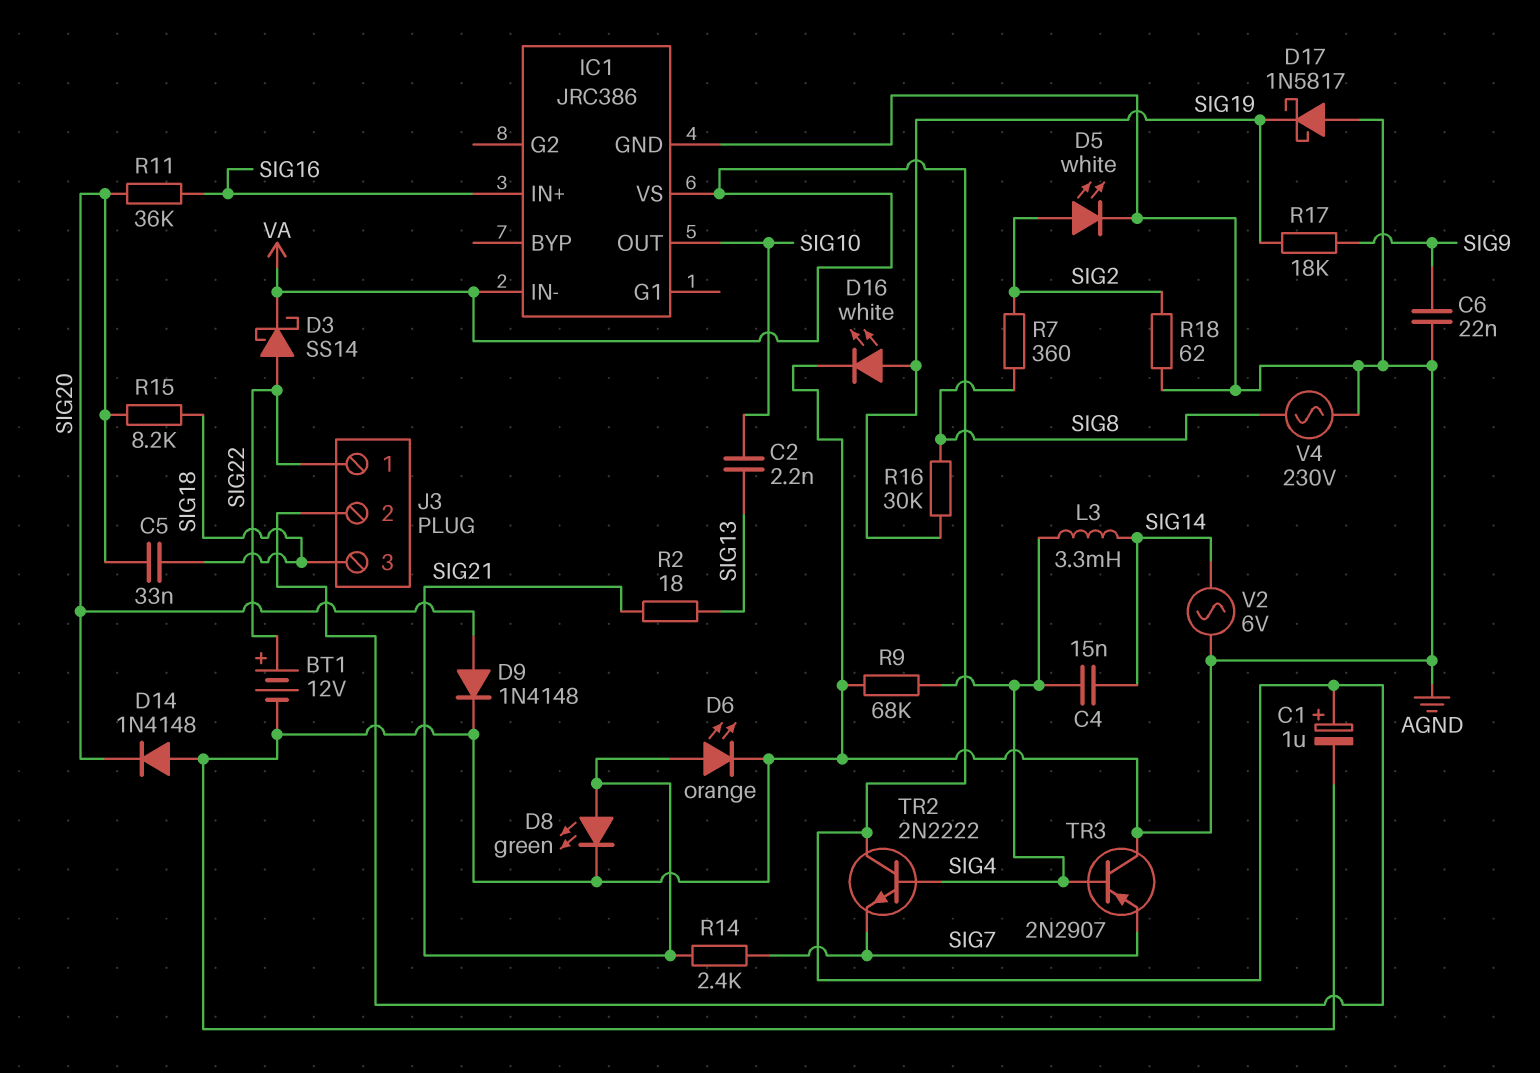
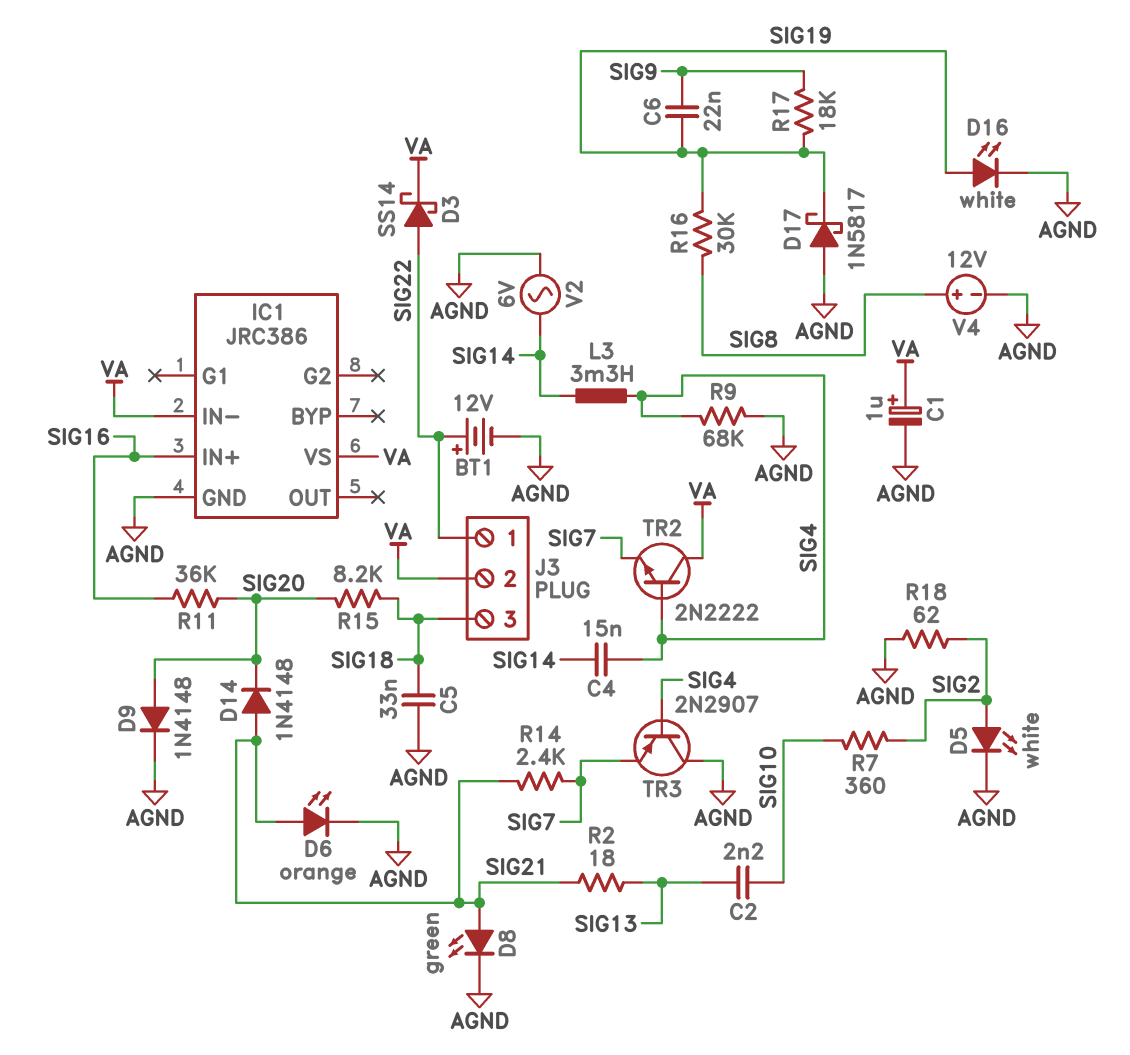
C5: 33nF (SIG18, SIG20) -> 33nF (AGND, SIG18)
C6: 22nF (AGND, SIG9) -> 22nF (SIG9, SIG19)
D14: diode 1N4148 (A AGND, K SIG20) -> diode 1N4148 (A SIG21, K SIG20)
IC1 pin OUT: SIG10 -> none
R7: 360 (SIG2, SIG8) -> 360 (SIG2, SIG10)
V4: AC 230V (AGND, SIG8) -> 12V (plus SIG8, minus AGND)

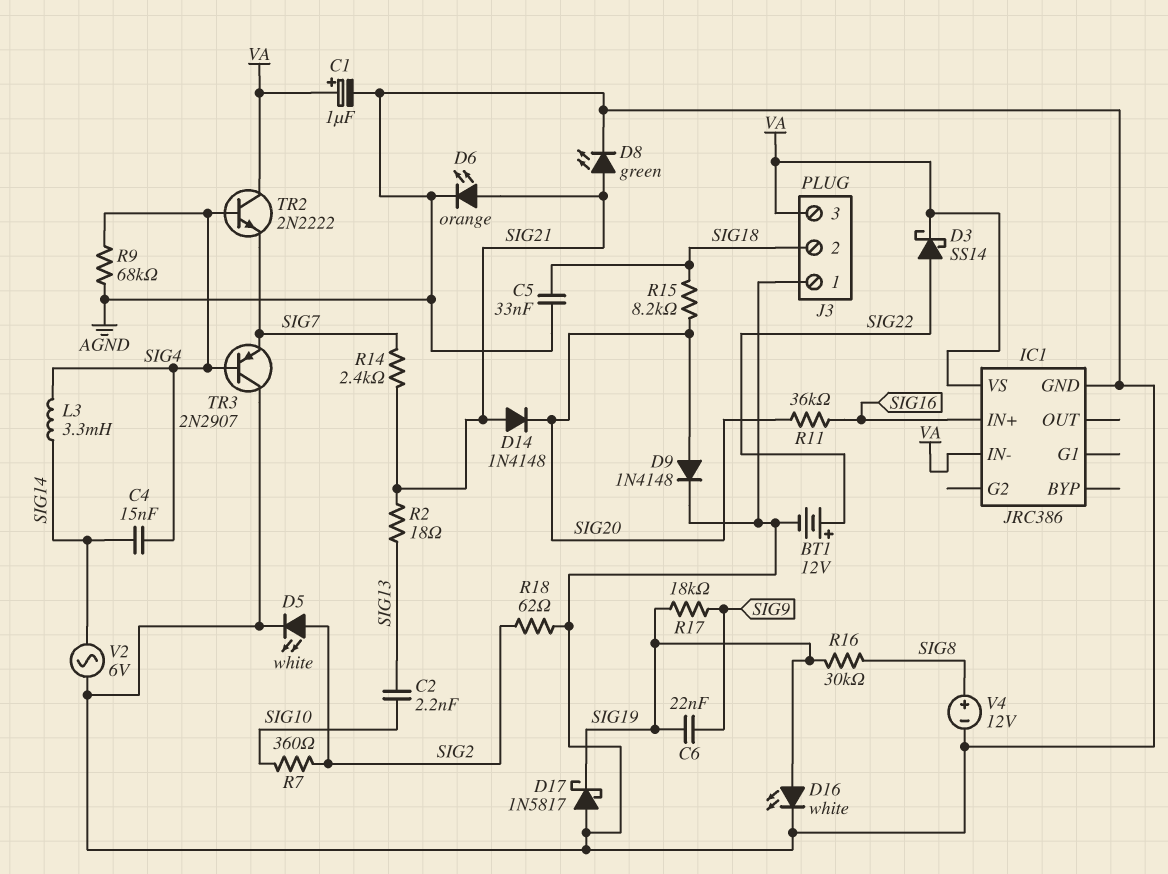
J3 pin 1: SIG22 -> AGND
J3 pin 2: VA -> SIG18
J3 pin 3: SIG18 -> VA

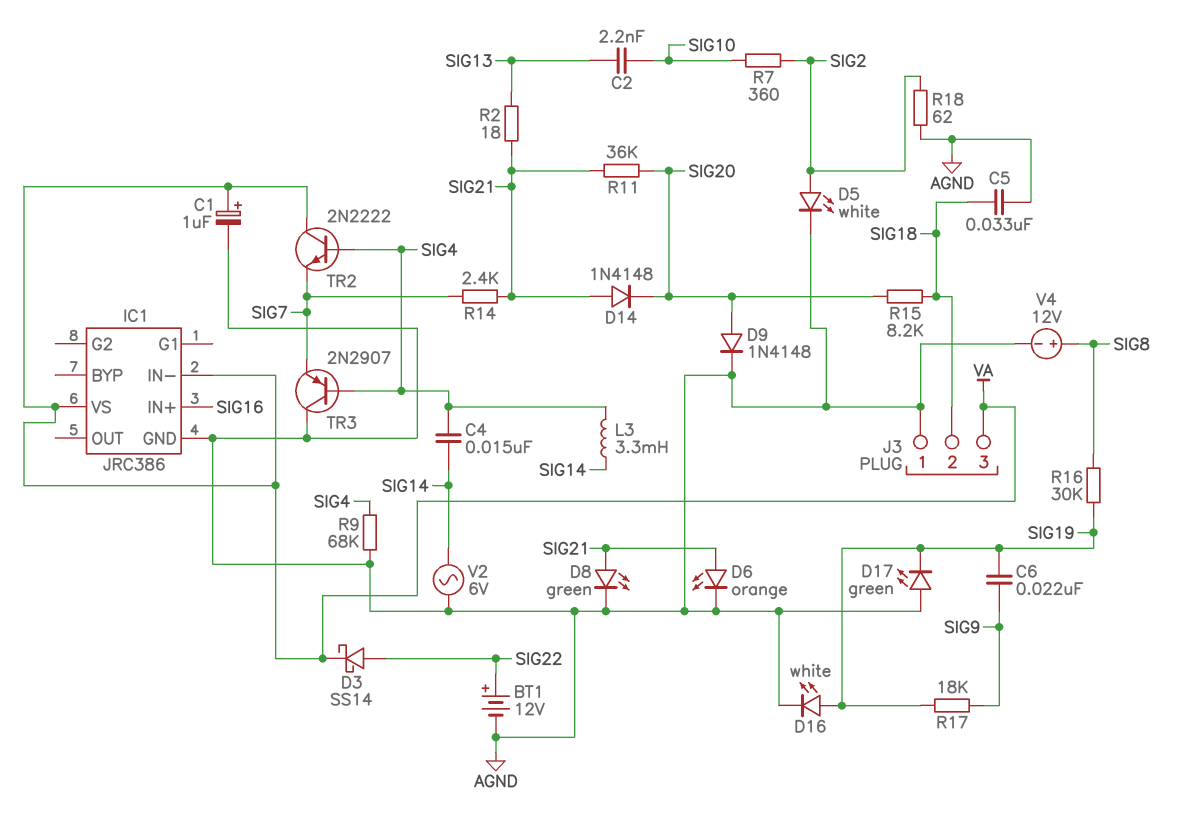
D17: schottky 1N5817 (A AGND, K SIG19) -> LED green (A AGND, K SIG19)
R11: 36k (SIG16, SIG20) -> 36k (SIG20, SIG21)

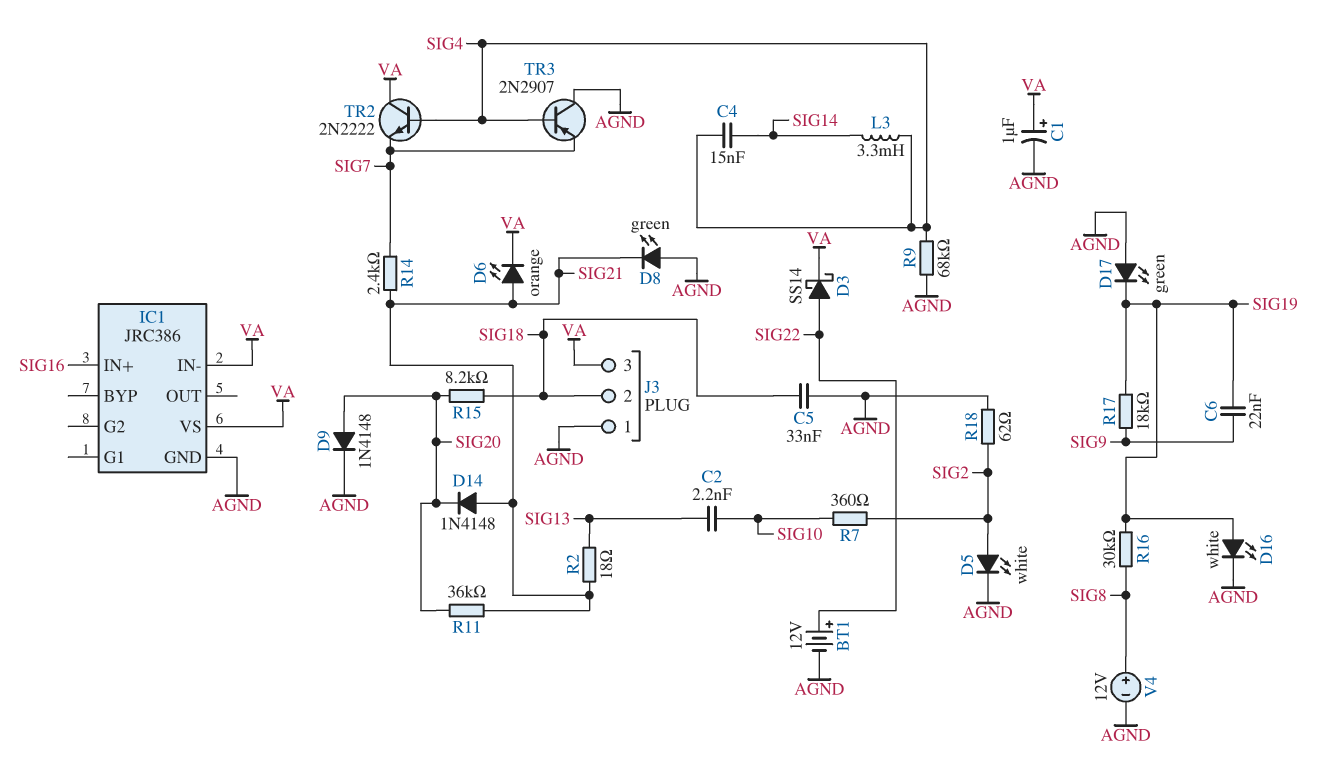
D6: LED orange (A SIG21, K AGND) -> LED orange (A SIG21, K VA)
D8: LED green (A SIG21, K AGND) -> LED green (A AGND, K SIG21)
V2: AC 6V (AGND, SIG14) -> none

